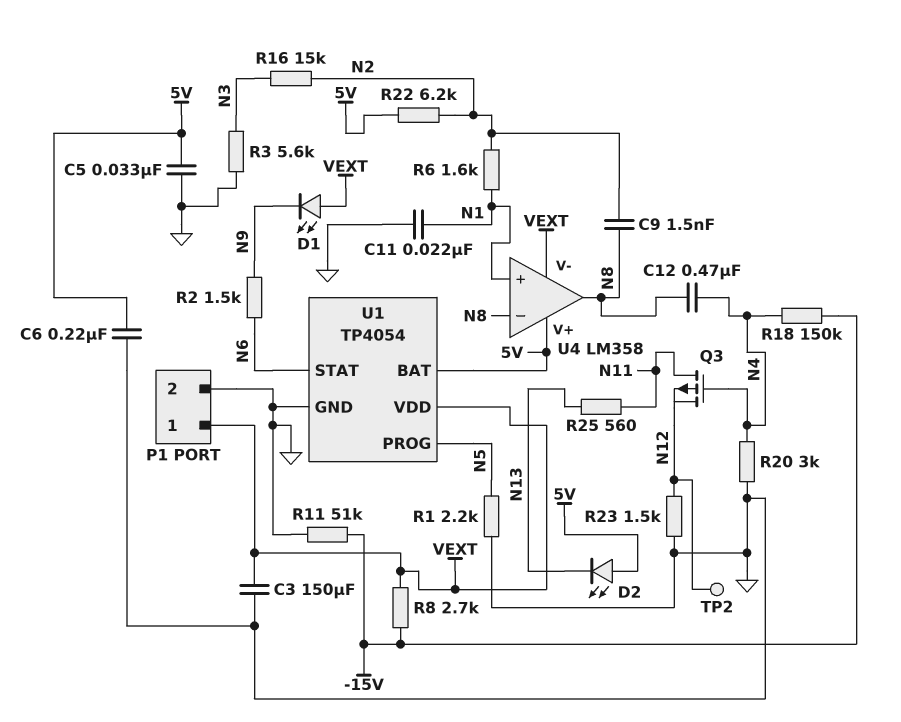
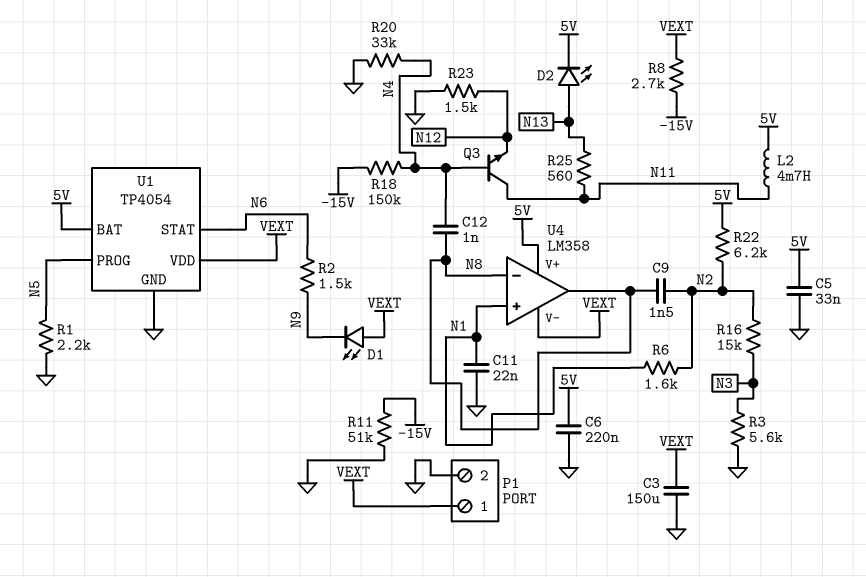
C12: 470nF (N4, N8) -> 1nF (N4, N8)
D2: LED (A 5V, K N13) -> LED (A N13, K 5V)
L2: none -> 4.7mH (5V, N11)
Q3: PMOS (G N4, D N11, S N12) -> NPN (B N4, C N11, E N12)
R20: 3k (GND, N4) -> 33k (GND, N4)
TP2: test point (N12) -> none

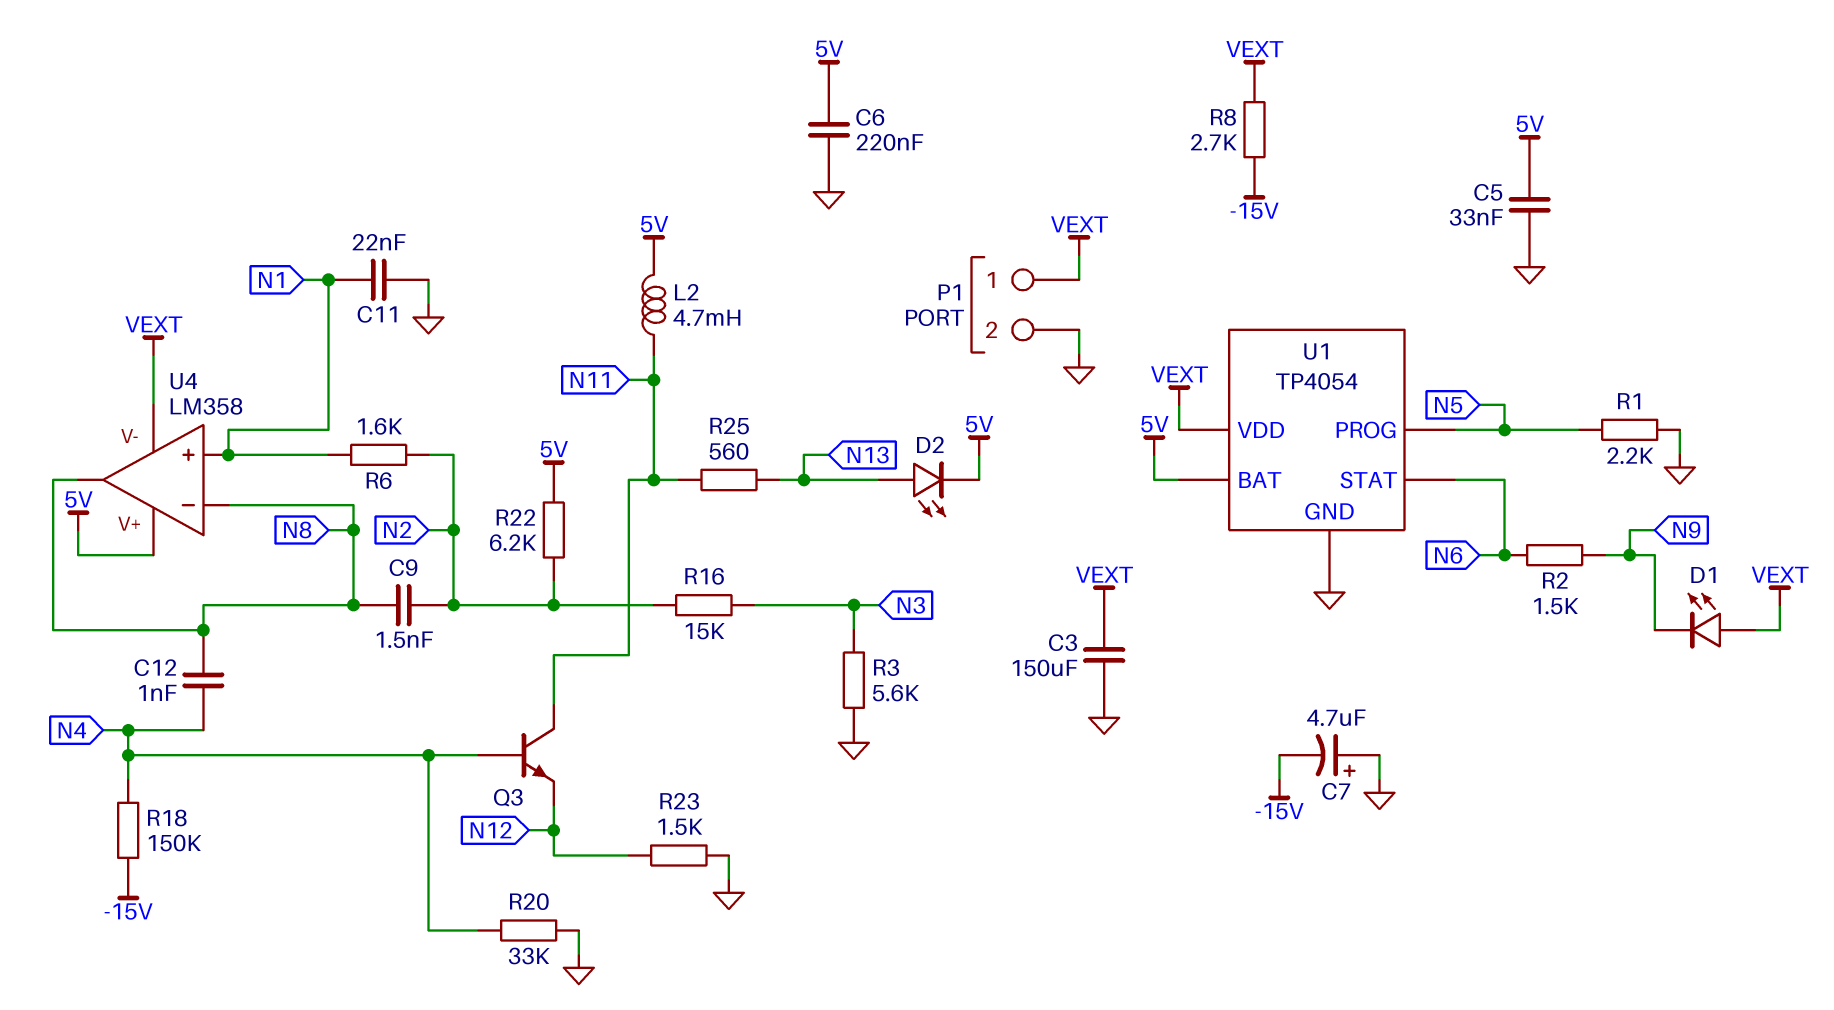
C7: none -> 4.7uF (plus GND, minus -15V)
R11: 51k (-15V, GND) -> none

